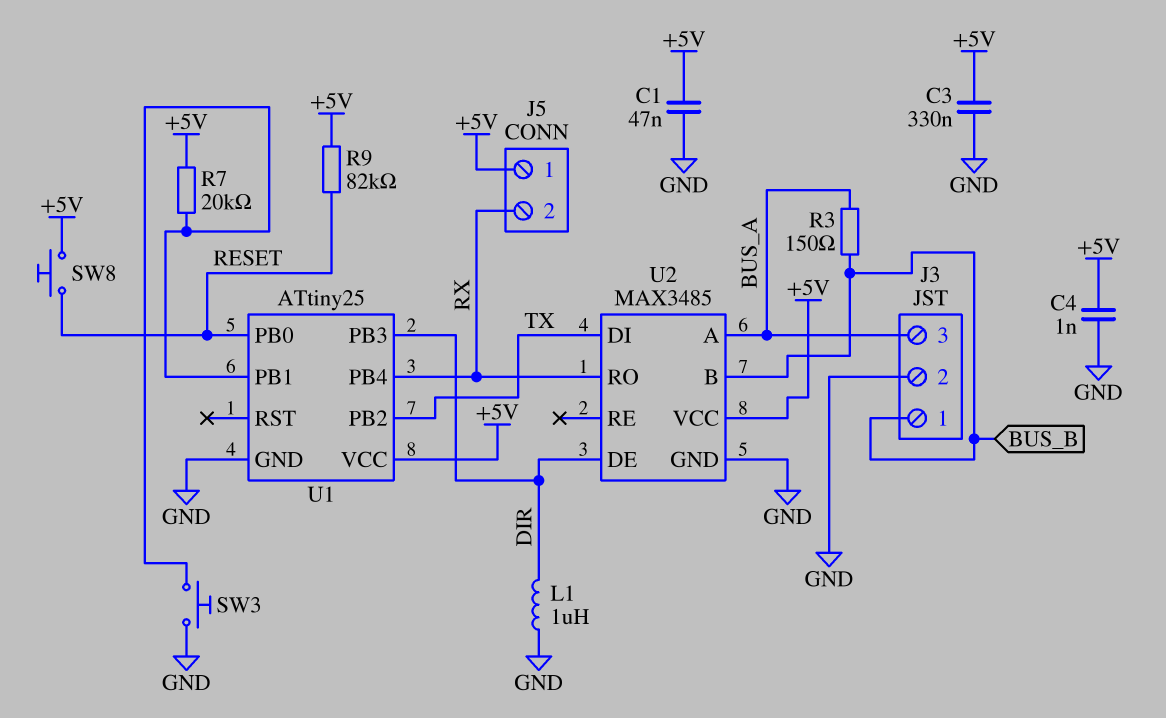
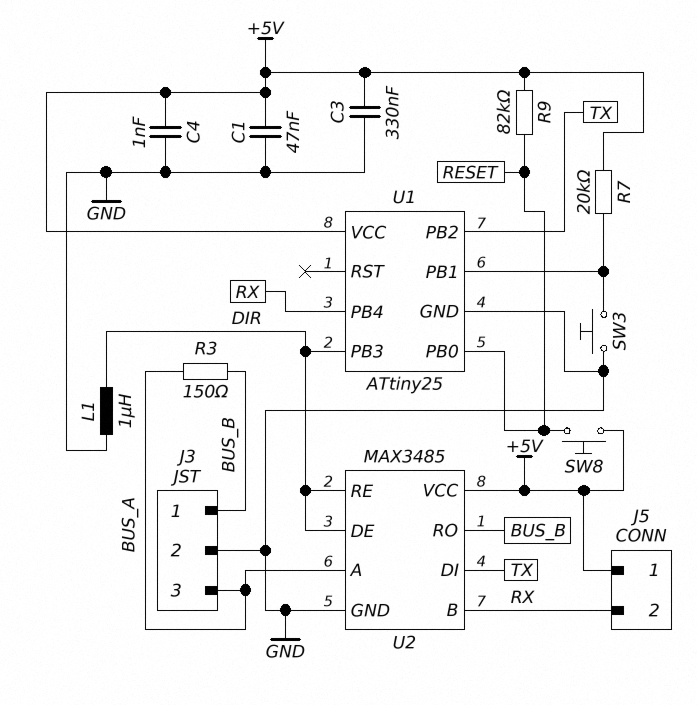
U2 pin B: BUS_B -> RX
U2 pin RE: none -> DIR
U2 pin RO: RX -> BUS_B

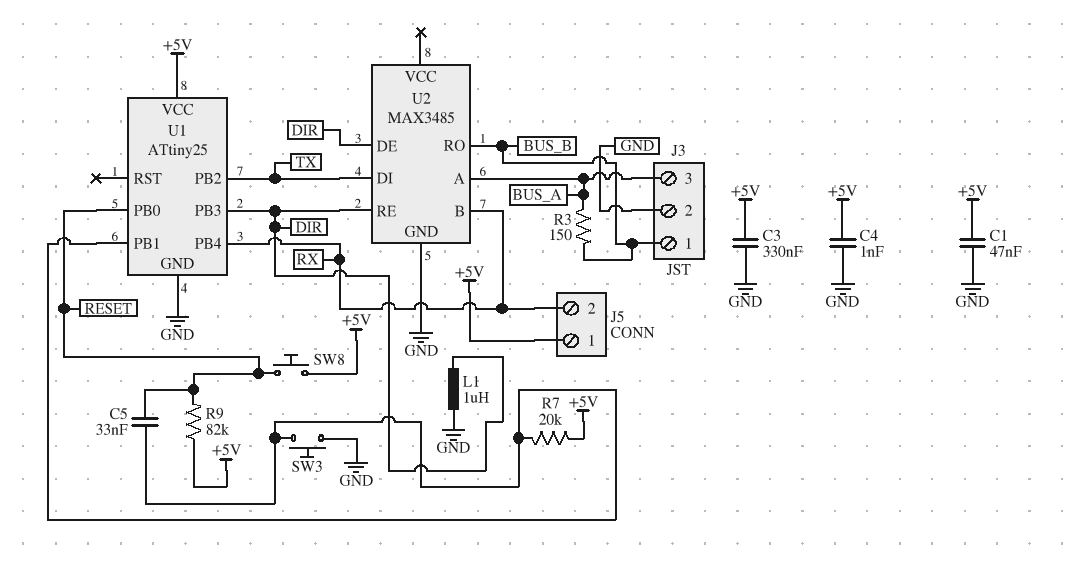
C5: none -> 33nF (RESET, U1/PB1)
U2 pin VCC: +5V -> none

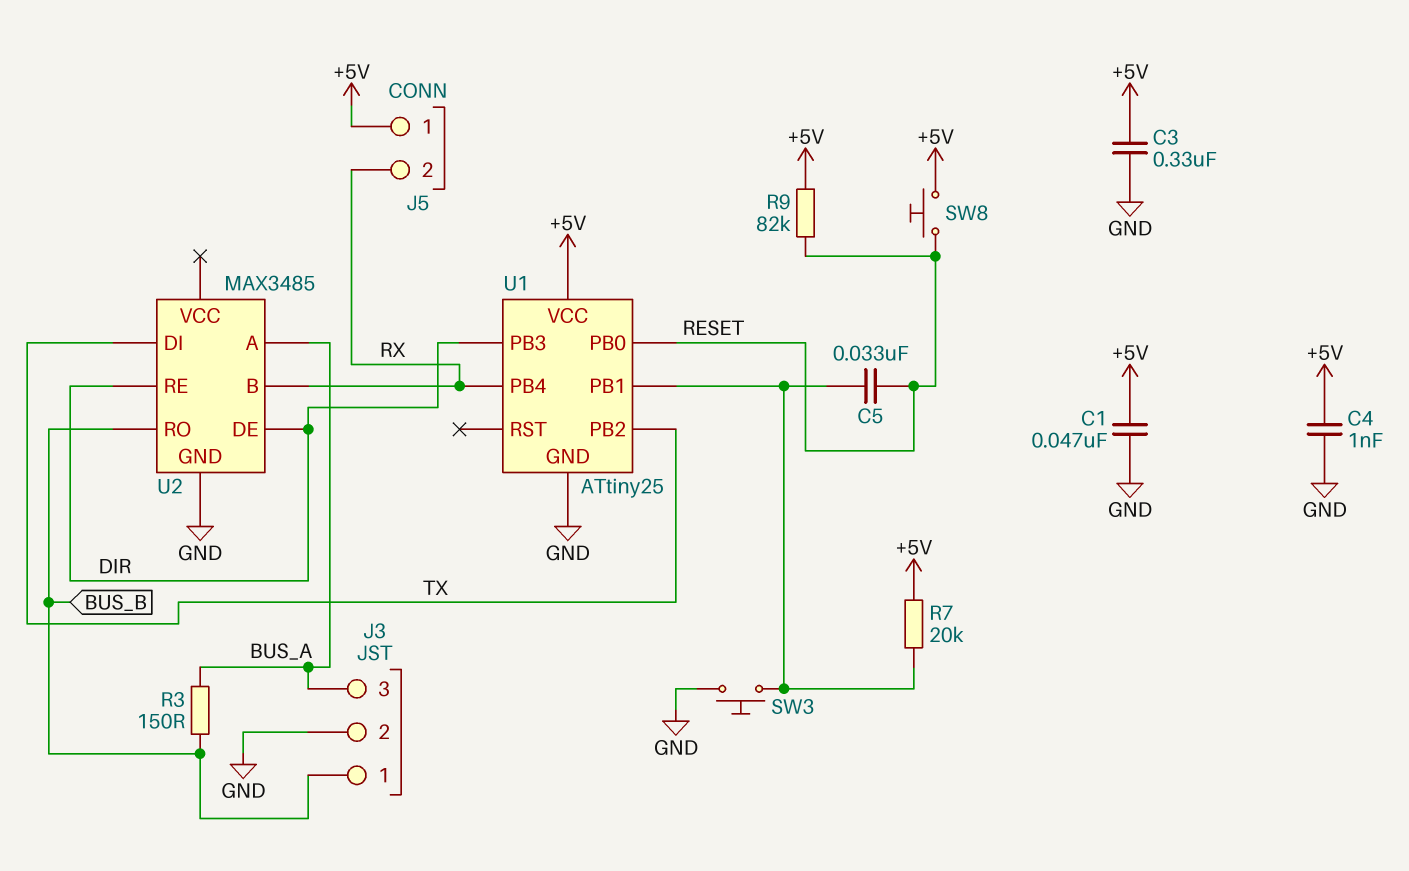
L1: 1uH (DIR, GND) -> none

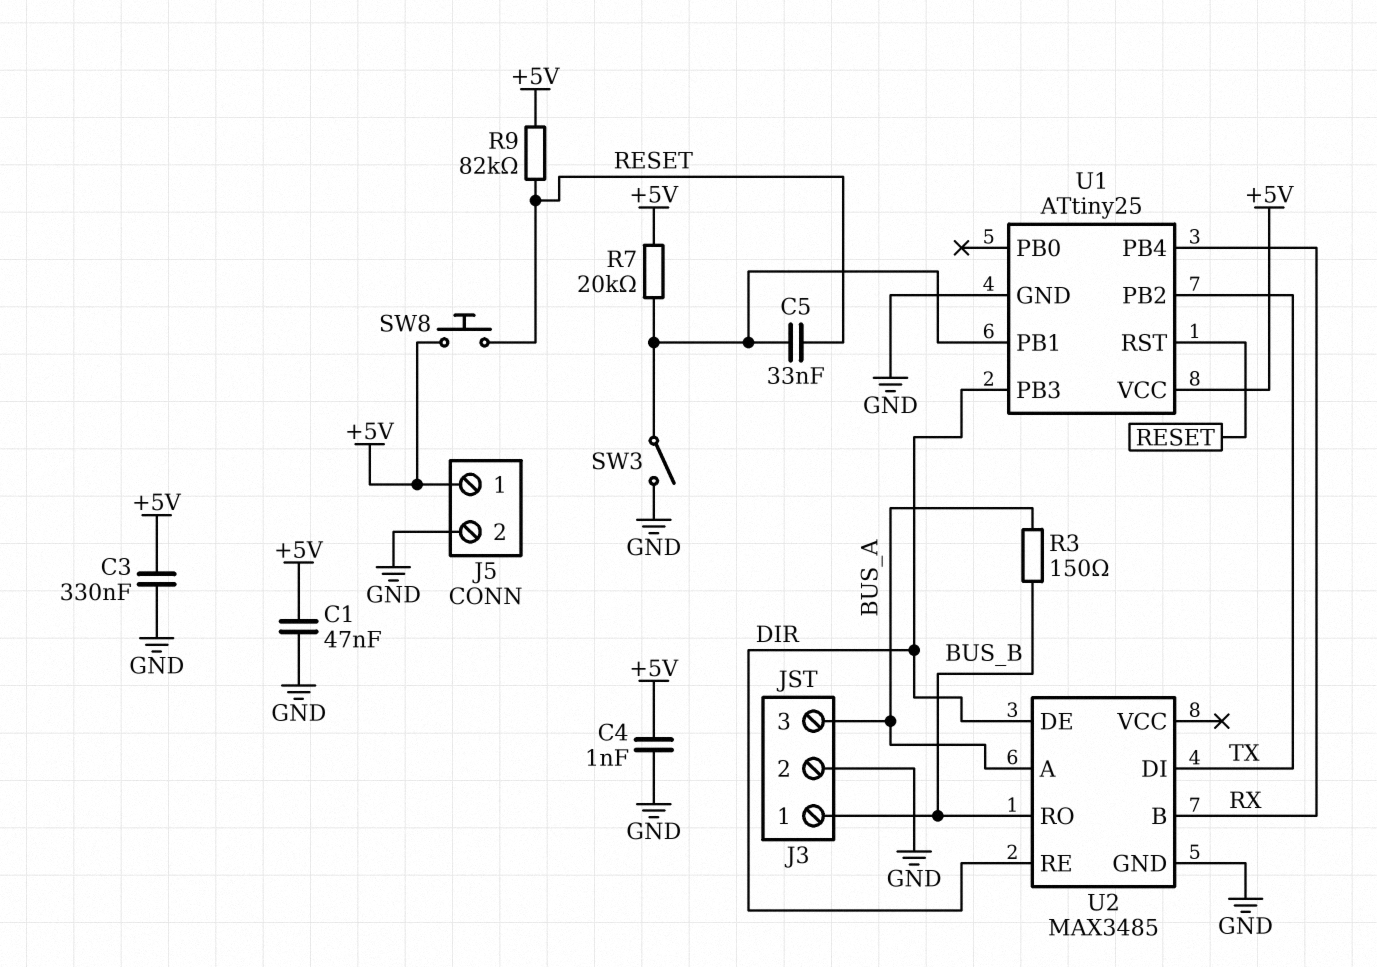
J5 pin 2: RX -> GND
SW3: button (GND, U1/PB1) -> switch (GND, U1/PB1)
U1 pin PB0: RESET -> none
U1 pin RST: none -> RESET

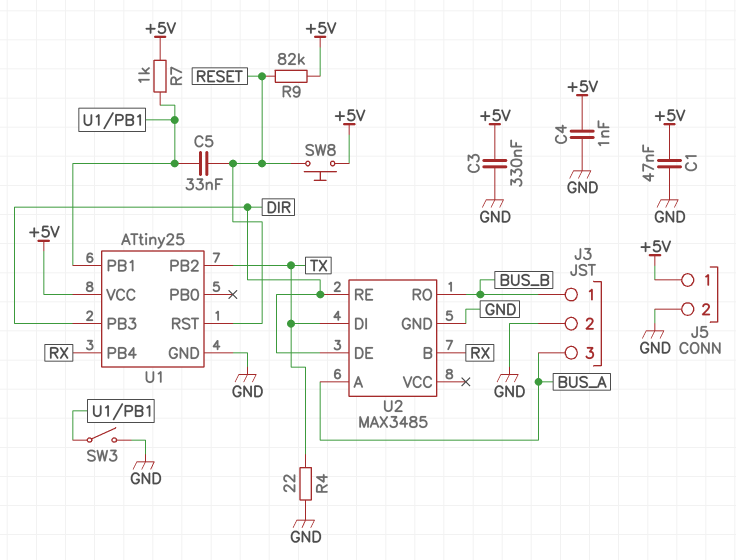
R3: 150 (BUS_A, BUS_B) -> none
R4: none -> 22 (GND, TX)
R7: 20k (+5V, U1/PB1) -> 1k (+5V, U1/PB1)

